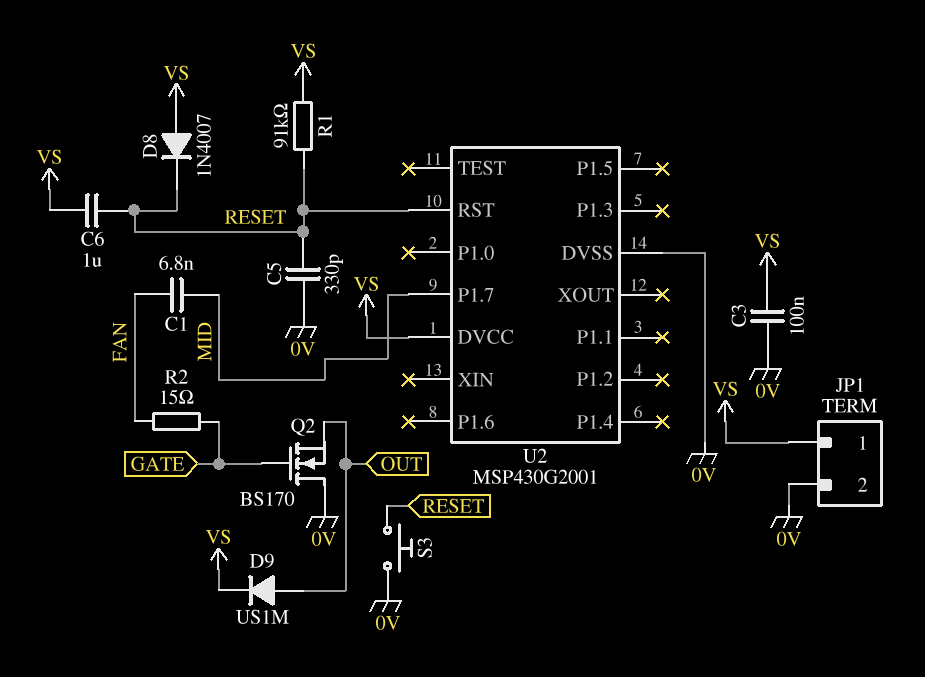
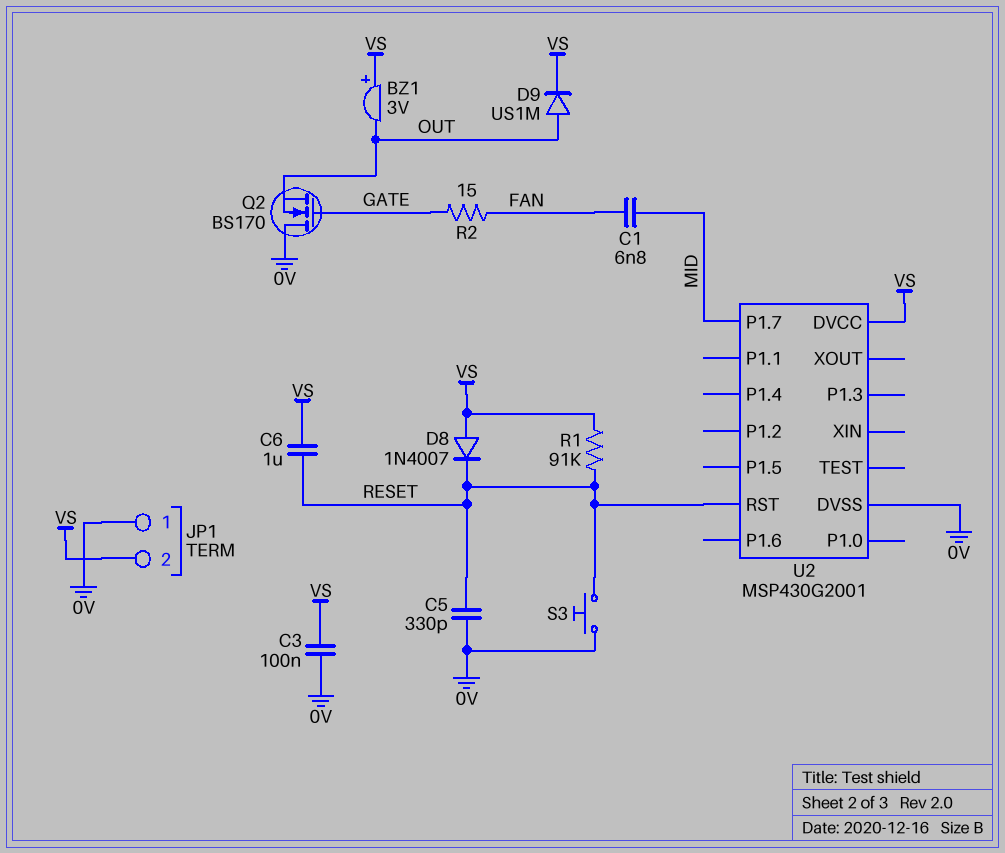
BZ1: none -> buzzer 3V (plus VS, minus OUT)
JP1 pin 1: VS -> 0V
JP1 pin 2: 0V -> VS

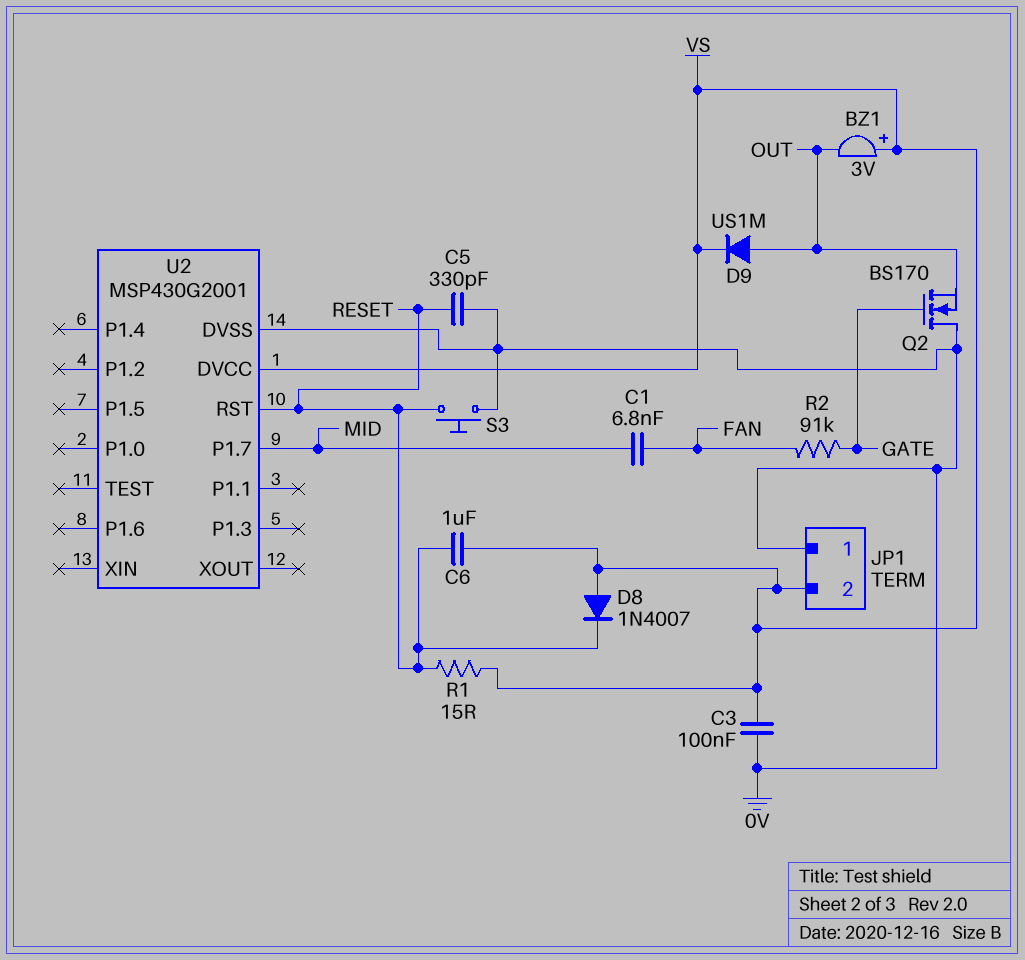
R1: 91k (RESET, VS) -> 15 (RESET, VS)
R2: 15 (FAN, GATE) -> 91k (FAN, GATE)

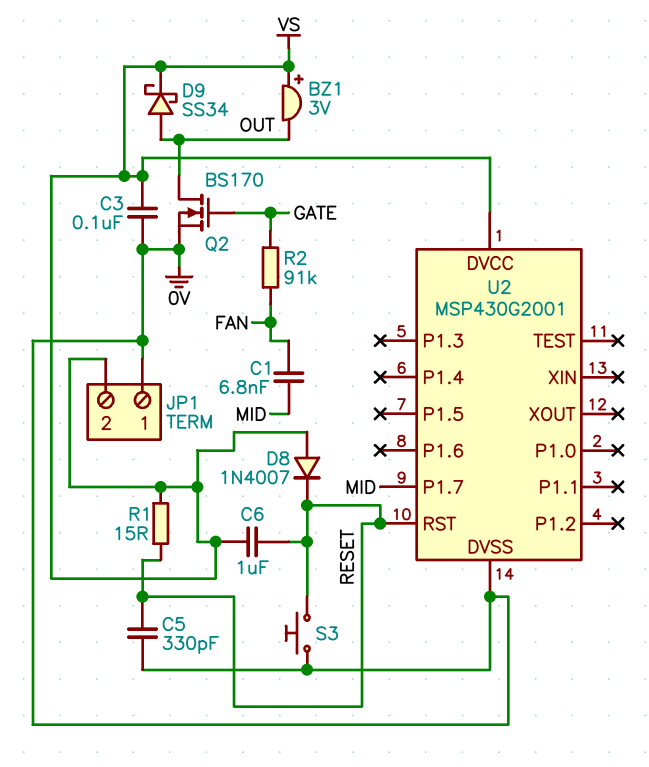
D9: diode US1M (A OUT, K VS) -> schottky SS34 (A OUT, K VS)
Q2: NMOS BS170 (G GATE, D 0V, S OUT) -> NMOS BS170 (G GATE, D OUT, S 0V)

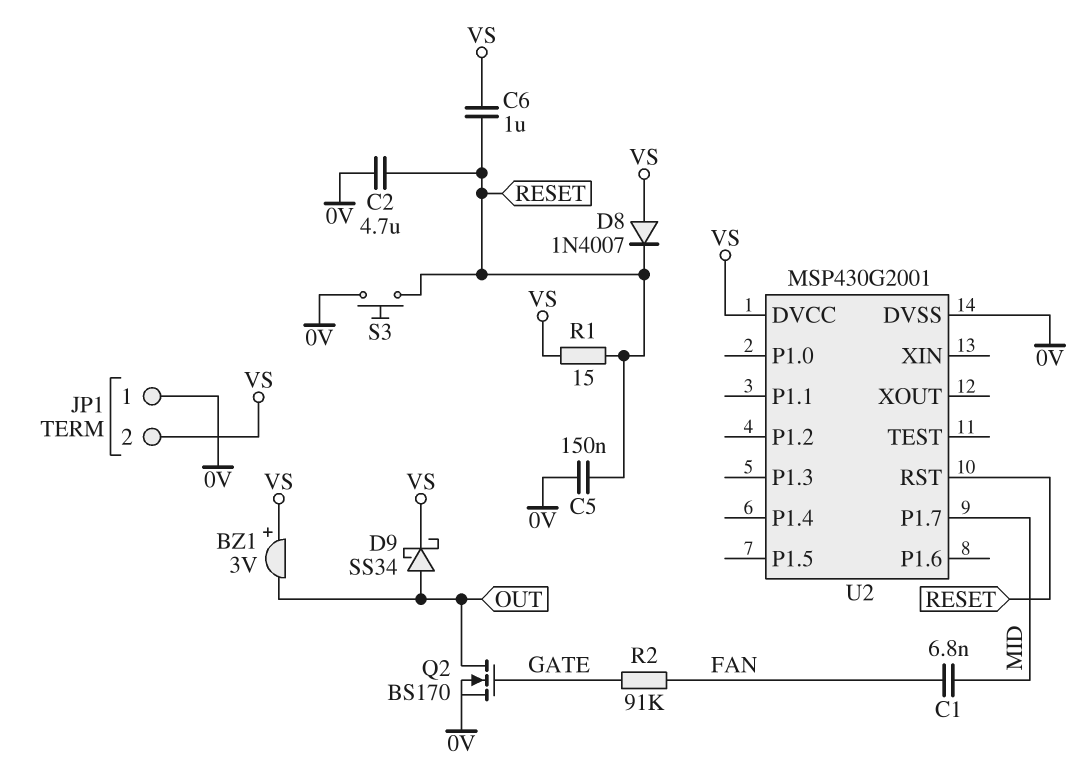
C2: none -> 4.7uF (0V, RESET)
C3: 100nF (0V, VS) -> none
C5: 330pF (0V, RESET) -> 150nF (0V, RESET)

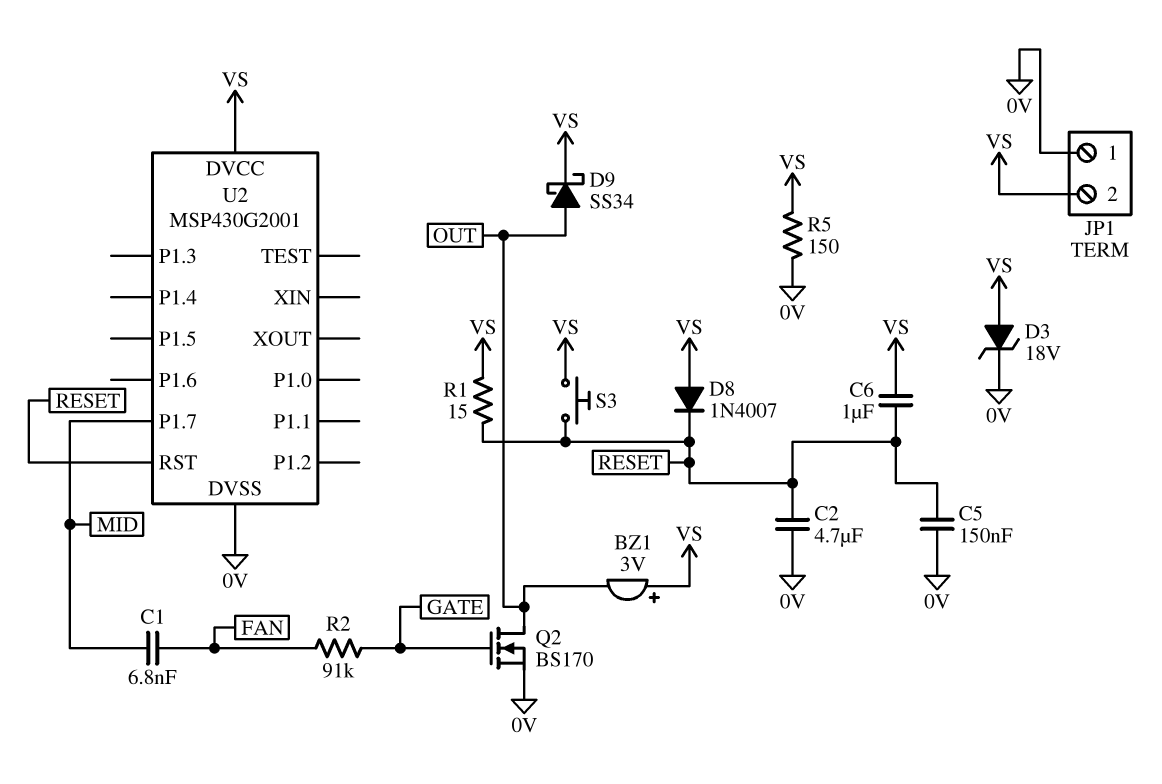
D3: none -> zener 18V (A VS, K 0V)
R5: none -> 150 (0V, VS)
S3: button (0V, RESET) -> button (RESET, VS)

